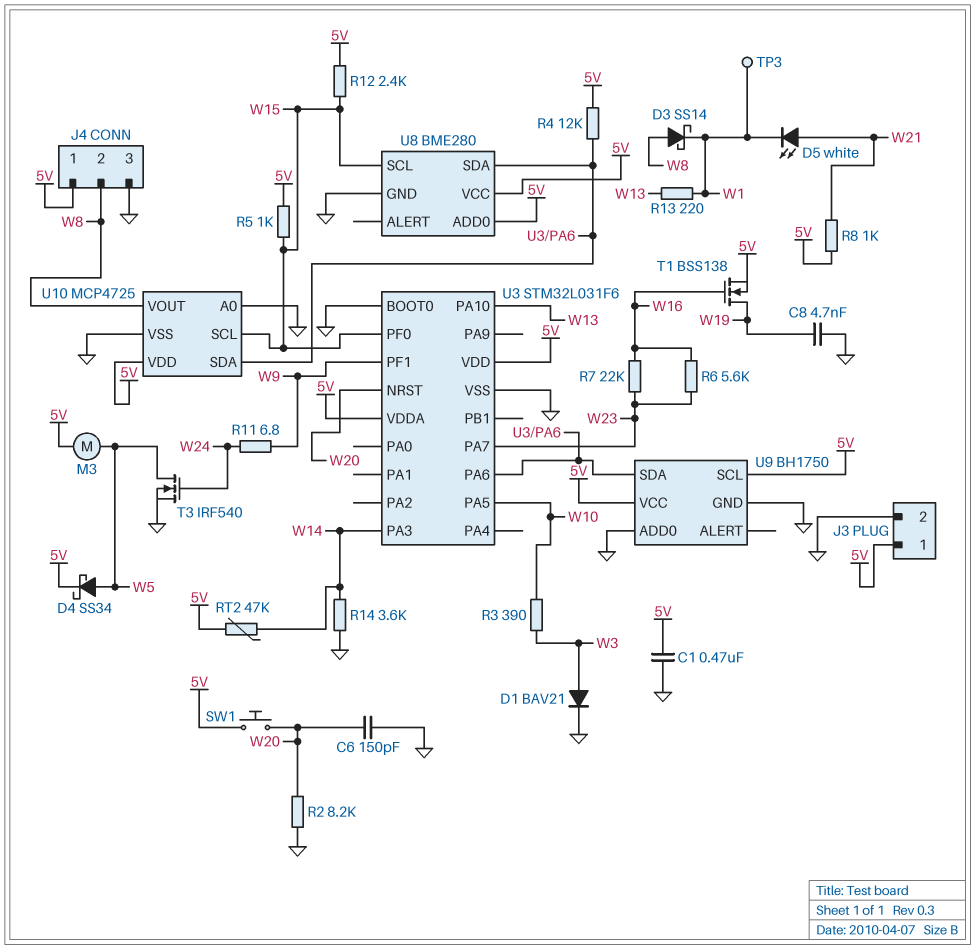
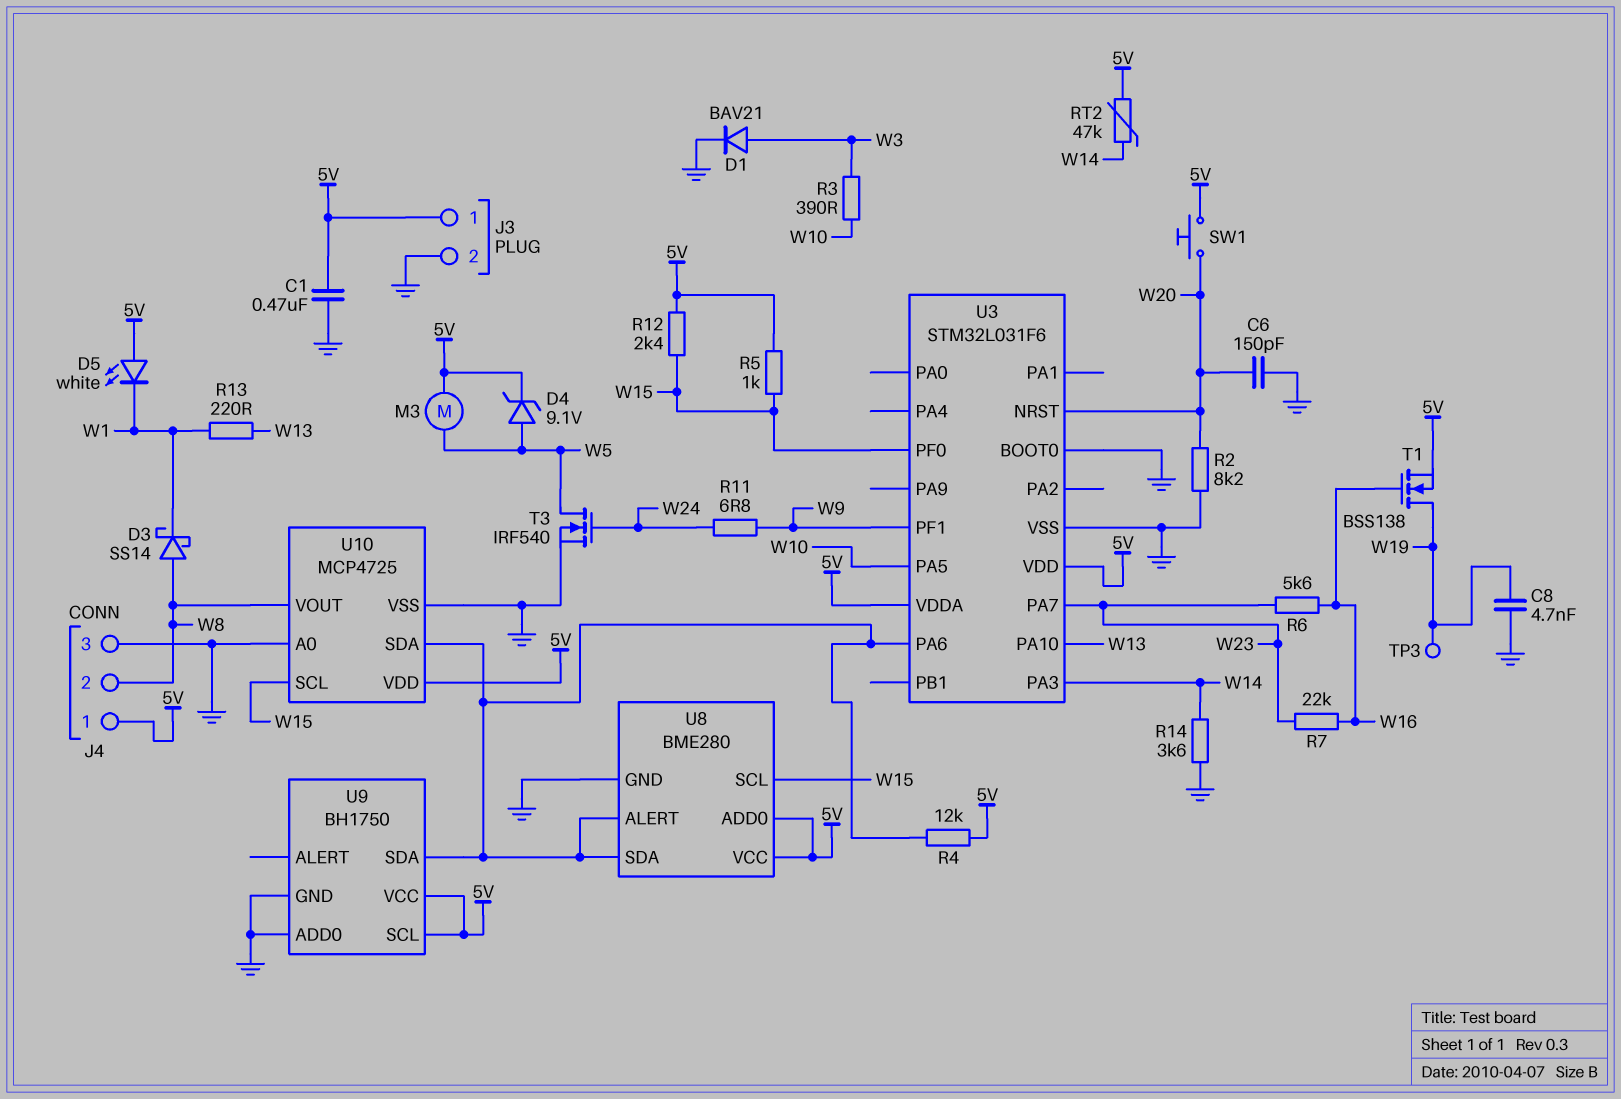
D4: schottky SS34 (A W5, K 5V) -> zener 9.1V (A W5, K 5V)
D5: LED white (A W21, K W1) -> LED white (A 5V, K W1)
R8: 1k (5V, W21) -> none
TP3: test point (W1) -> test point (W19)
U8 pin ALERT: none -> U3/PA6

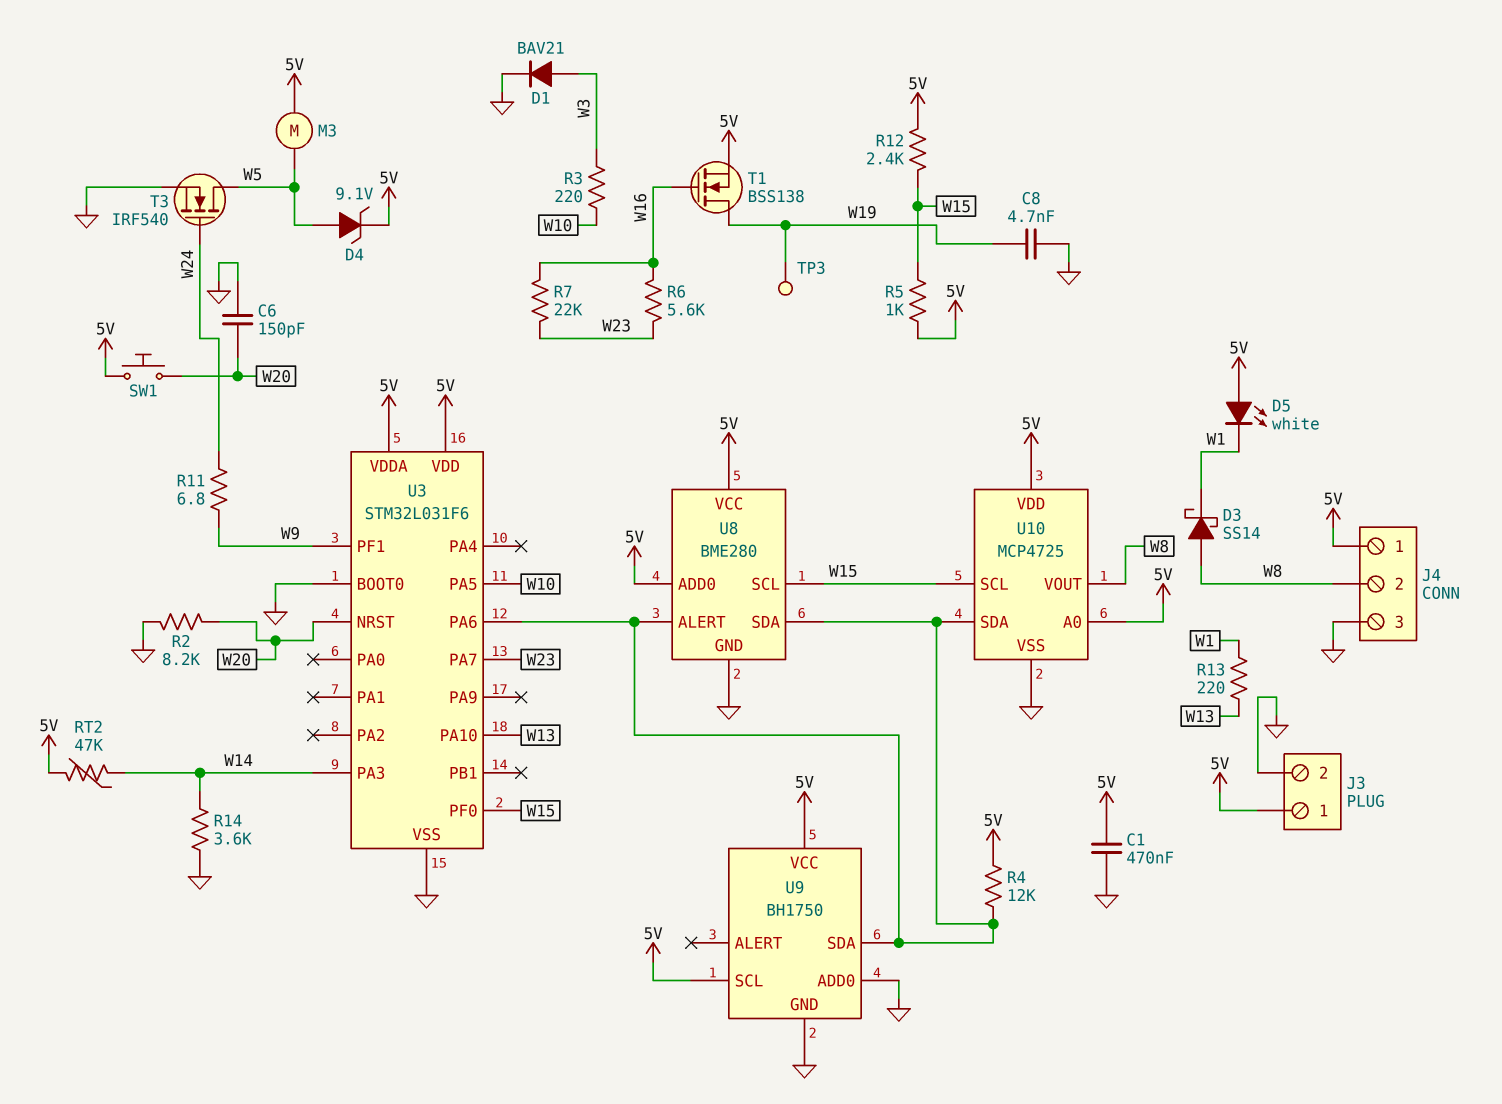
R3: 390 (W3, W10) -> 220 (W3, W10)
U10 pin A0: GND -> 5V

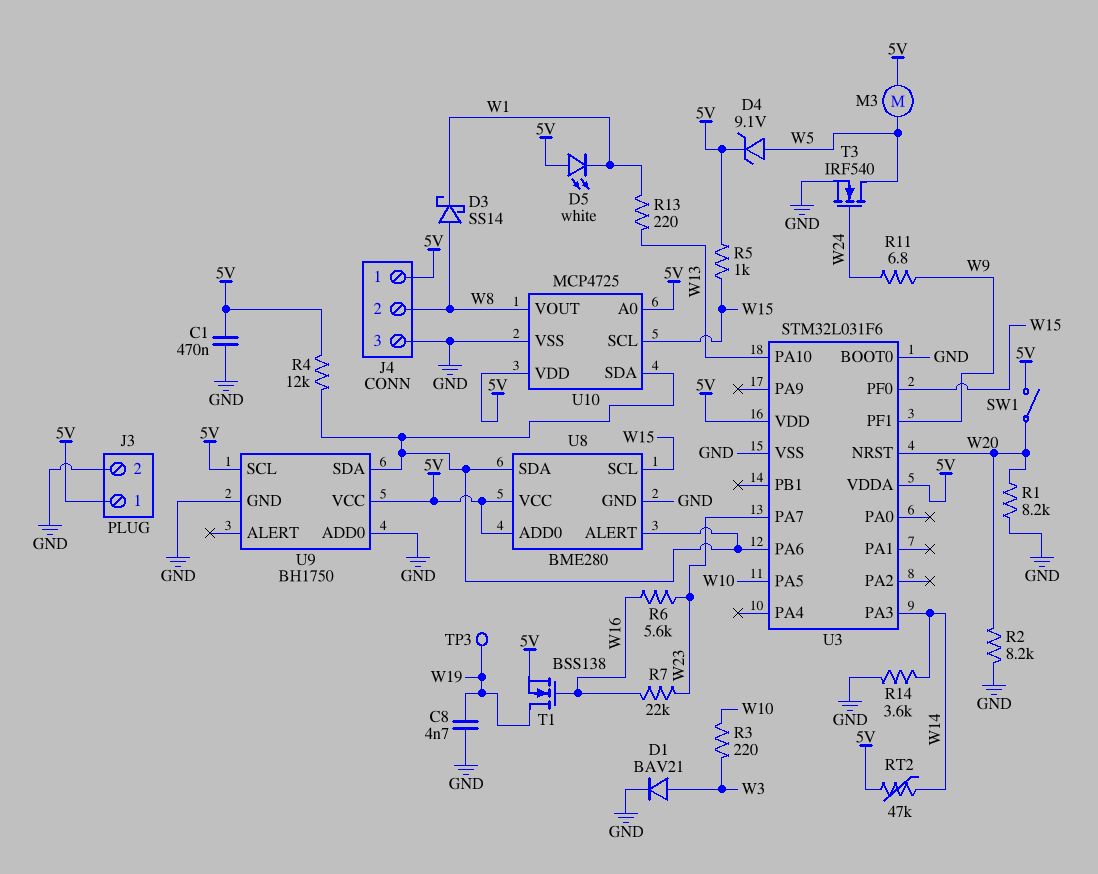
C6: 150pF (GND, W20) -> none
R1: none -> 8.2k (GND, W20)
R12: 2.4k (5V, W15) -> none
SW1: button (5V, W20) -> switch (5V, W20)

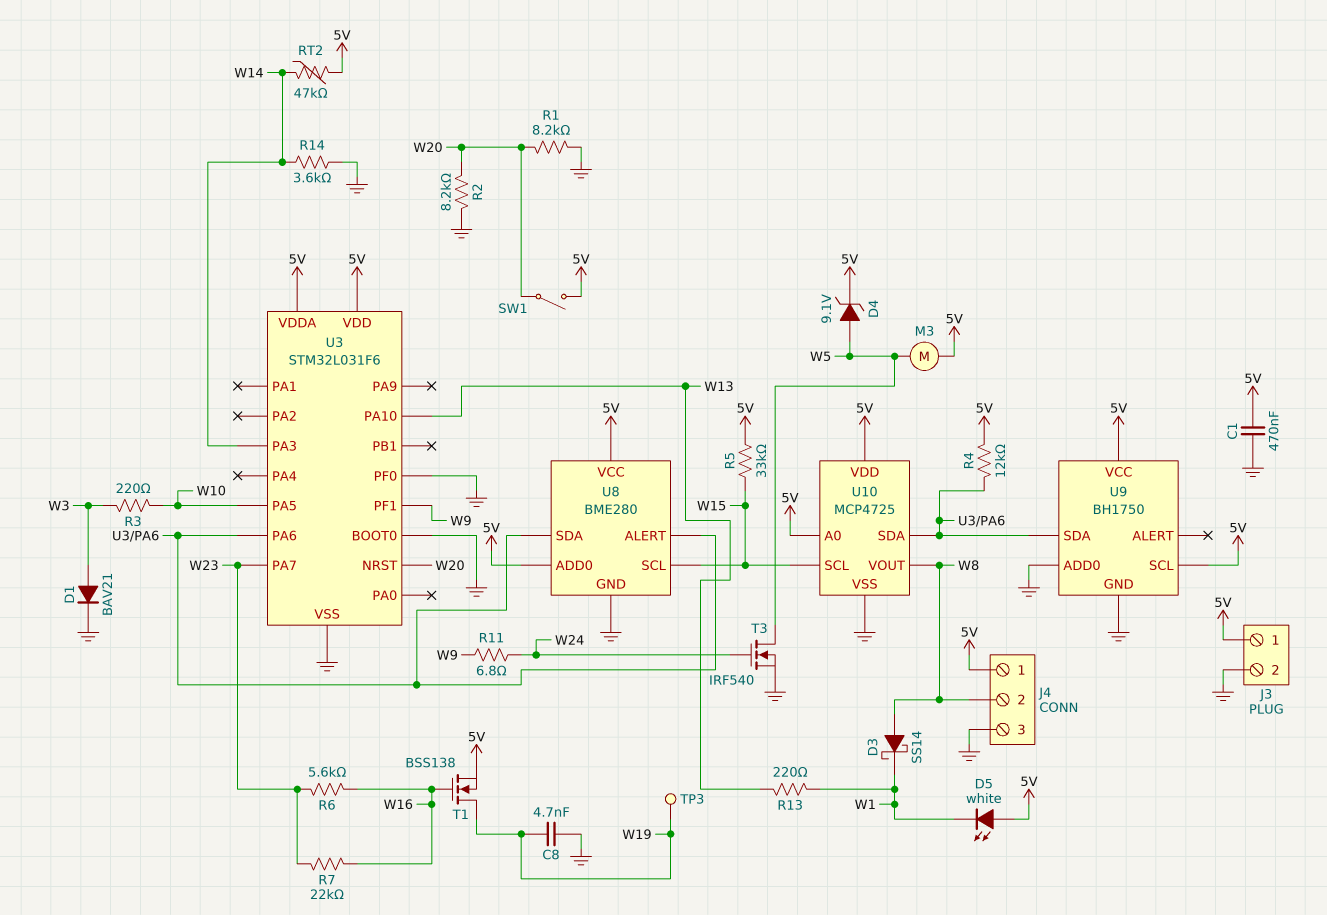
R5: 1k (5V, W15) -> 33k (5V, W15)
U3 pin PF0: W15 -> GND

